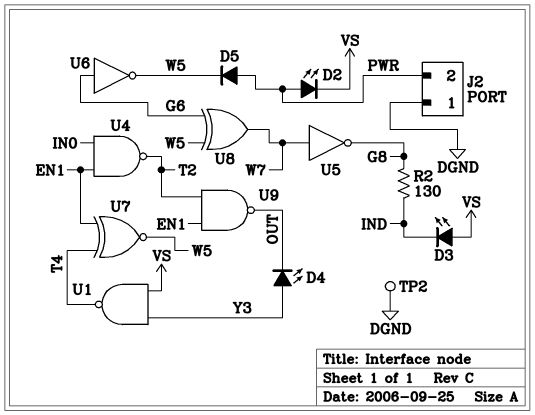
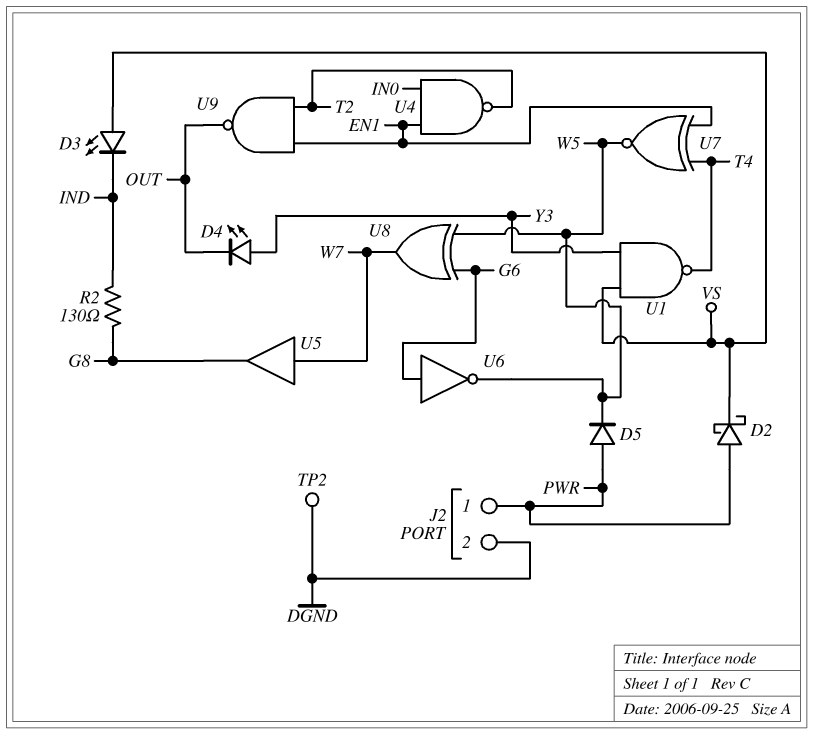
D2: LED (A PWR, K VS) -> schottky (A PWR, K VS)
J2 pin 1: DGND -> PWR
J2 pin 2: PWR -> DGND
U5: NOT (in W7, out G8) -> buffer (in W7, out G8)

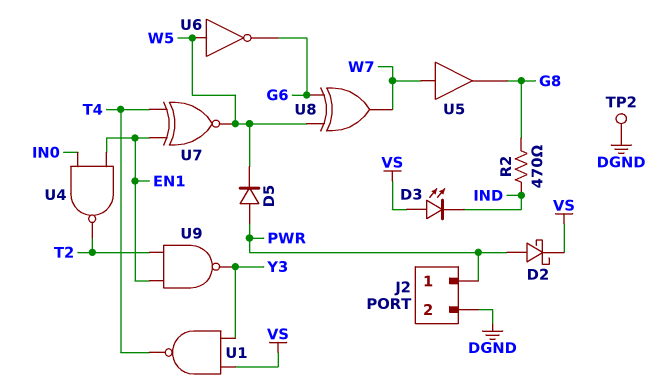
D4: LED (A Y3, K OUT) -> none
R2: 130 (G8, IND) -> 470 (G8, IND)
U6: NOT (in G6, out W5) -> NOT (in W5, out G6)
U9: NAND (in EN1, in T2, out OUT) -> NAND (in EN1, in T2, out Y3)

